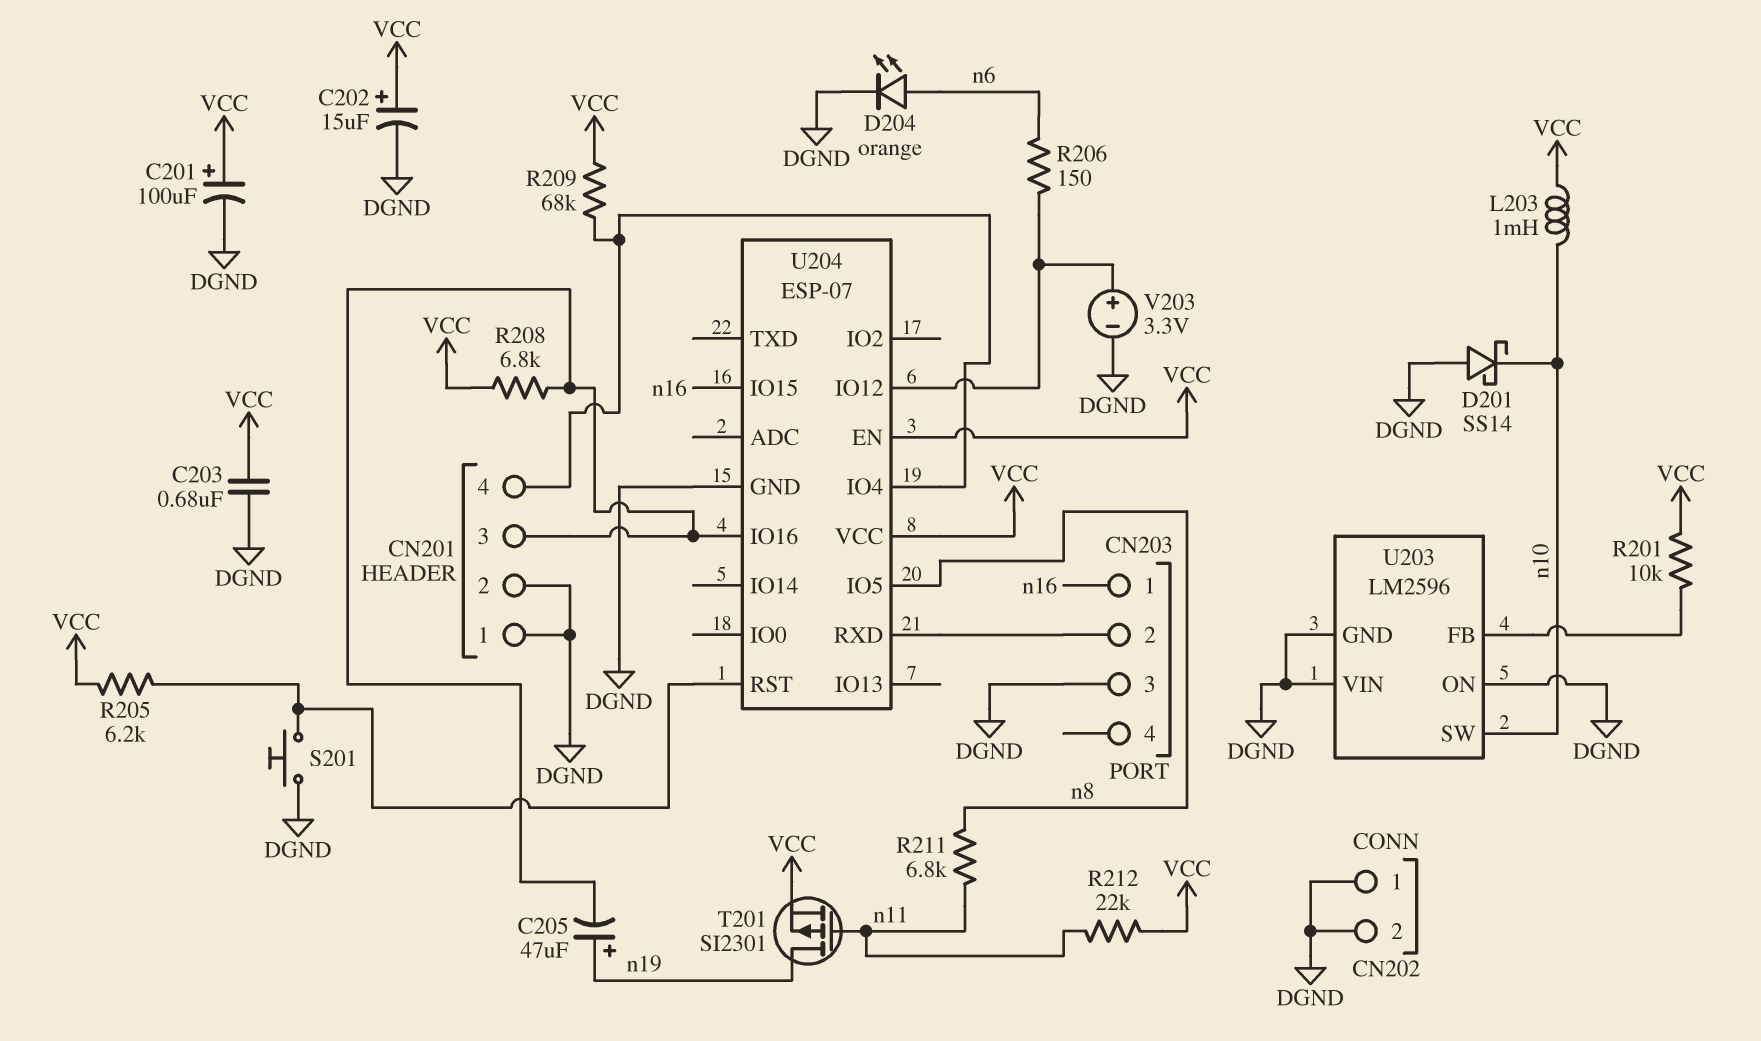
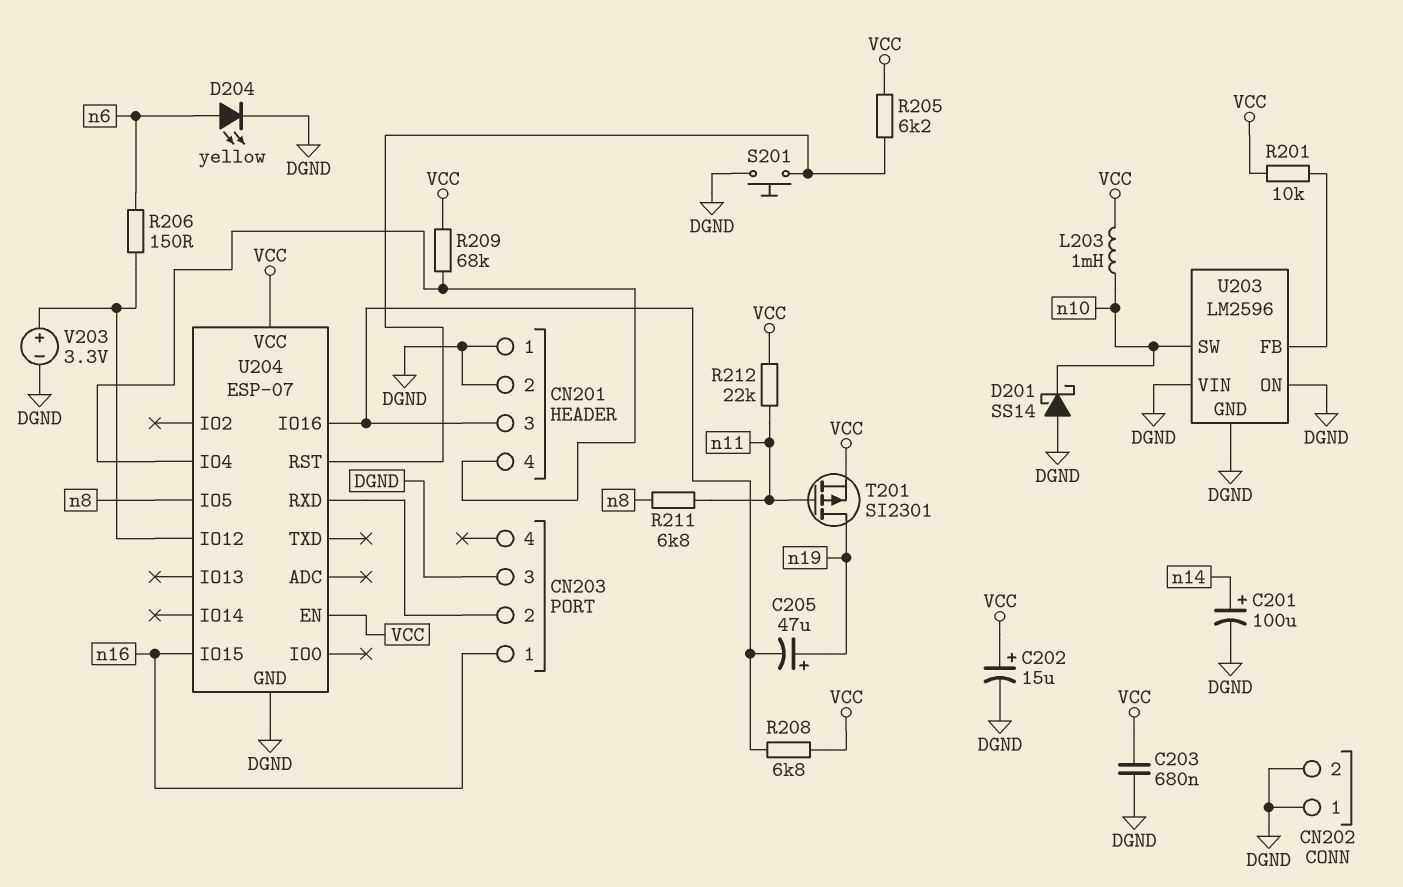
C201: 100uF (plus VCC, minus DGND) -> 100uF (plus n14, minus DGND)
D204: LED orange (A n6, K DGND) -> LED yellow (A n6, K DGND)

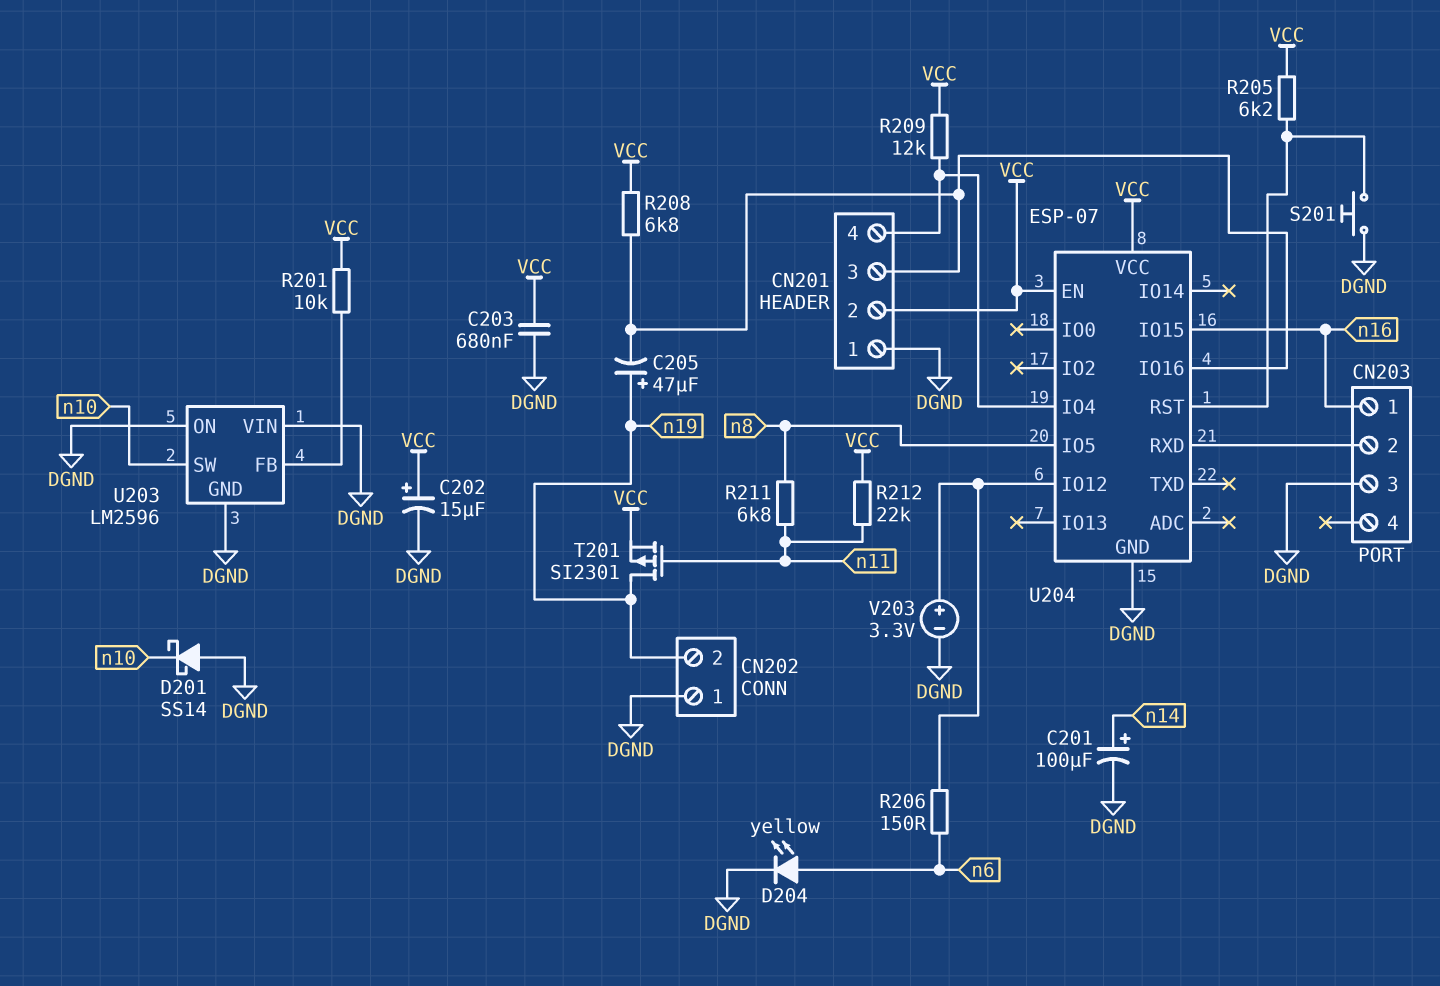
CN201 pin 2: DGND -> VCC
CN202 pin 2: DGND -> n19
L203: 1mH (VCC, n10) -> none
R209: 68k (CN201/4, VCC) -> 12k (CN201/4, VCC)

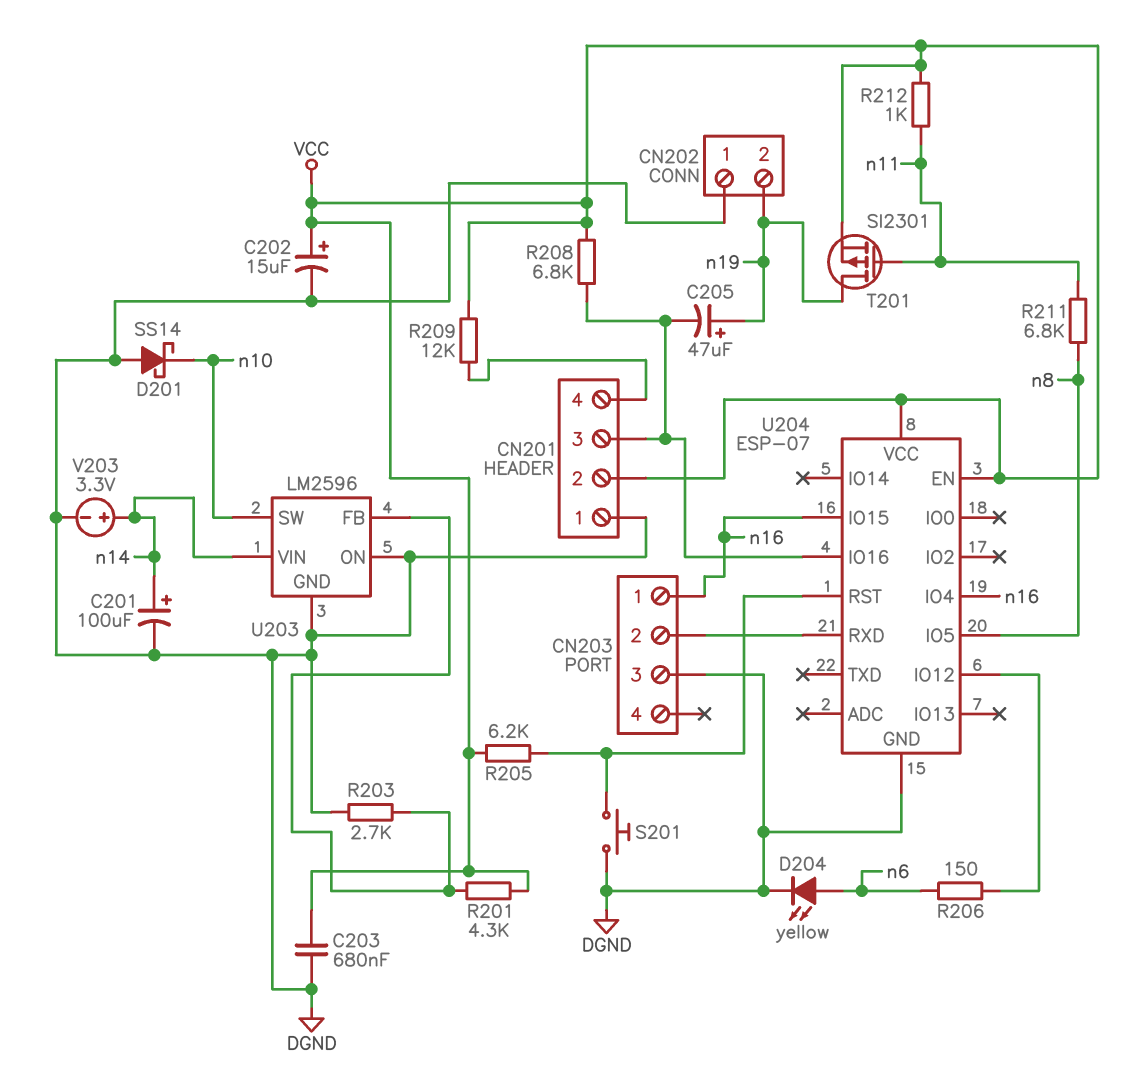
R201: 10k (U203/FB, VCC) -> 4.3k (U203/FB, VCC)
R203: none -> 2.7k (DGND, U203/FB)
R212: 22k (VCC, n11) -> 1k (VCC, n11)
U203 pin VIN: DGND -> n14
U204 pin IO4: CN201/4 -> n16
V203: 3.3V (plus U204/IO12, minus DGND) -> 3.3V (plus n14, minus DGND)

